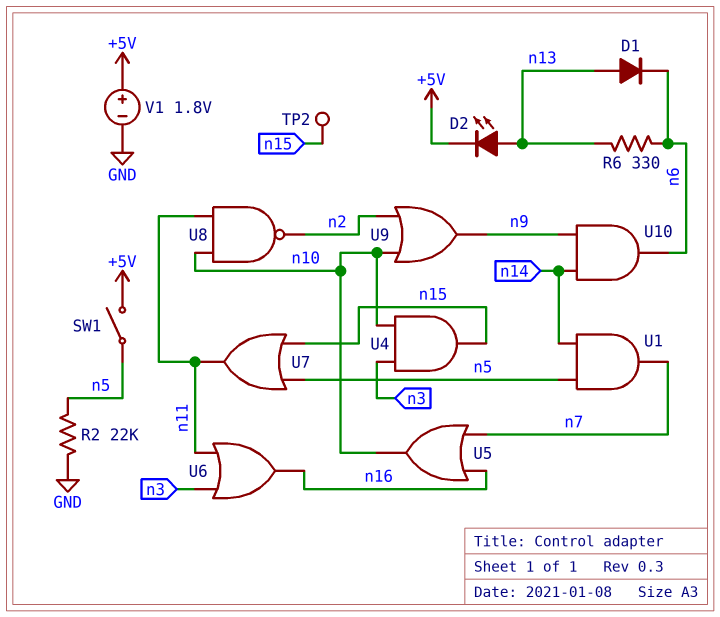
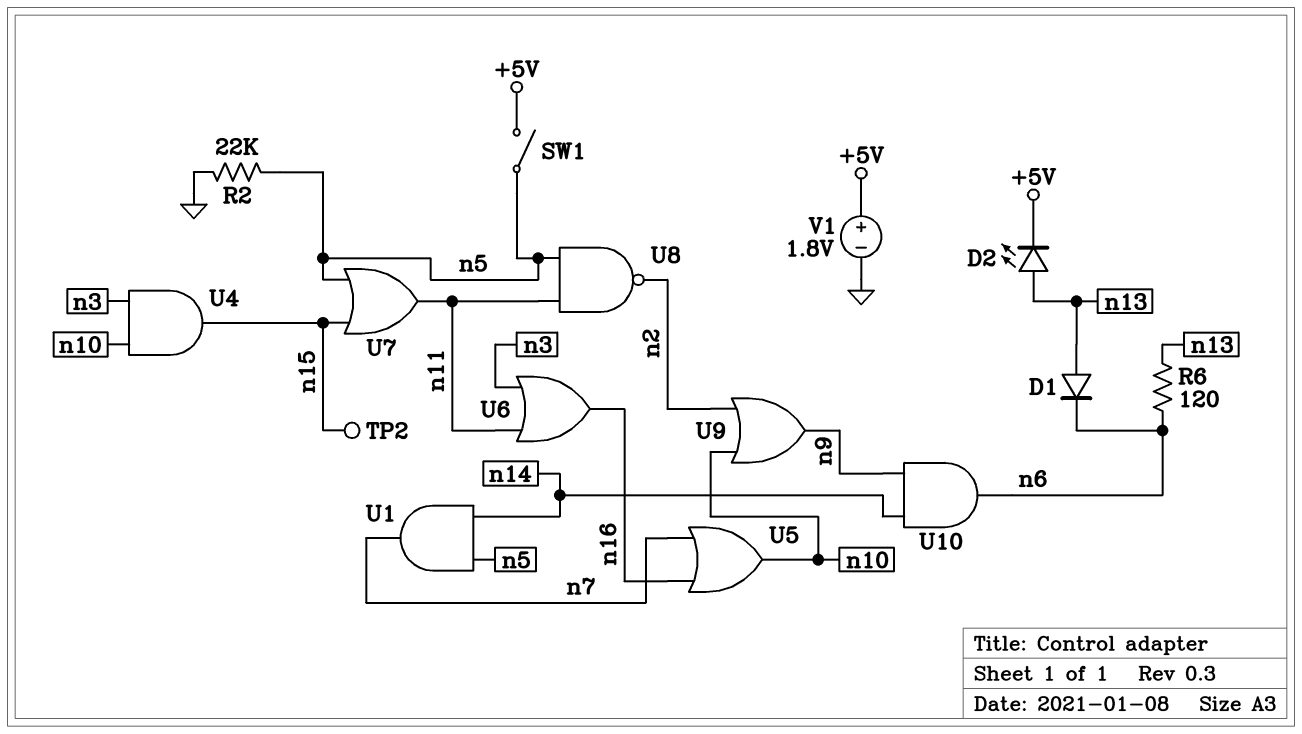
R6: 330 (n6, n13) -> 120 (n6, n13)
U8: NAND (in n10, in n11, out n2) -> NAND (in n5, in n11, out n2)

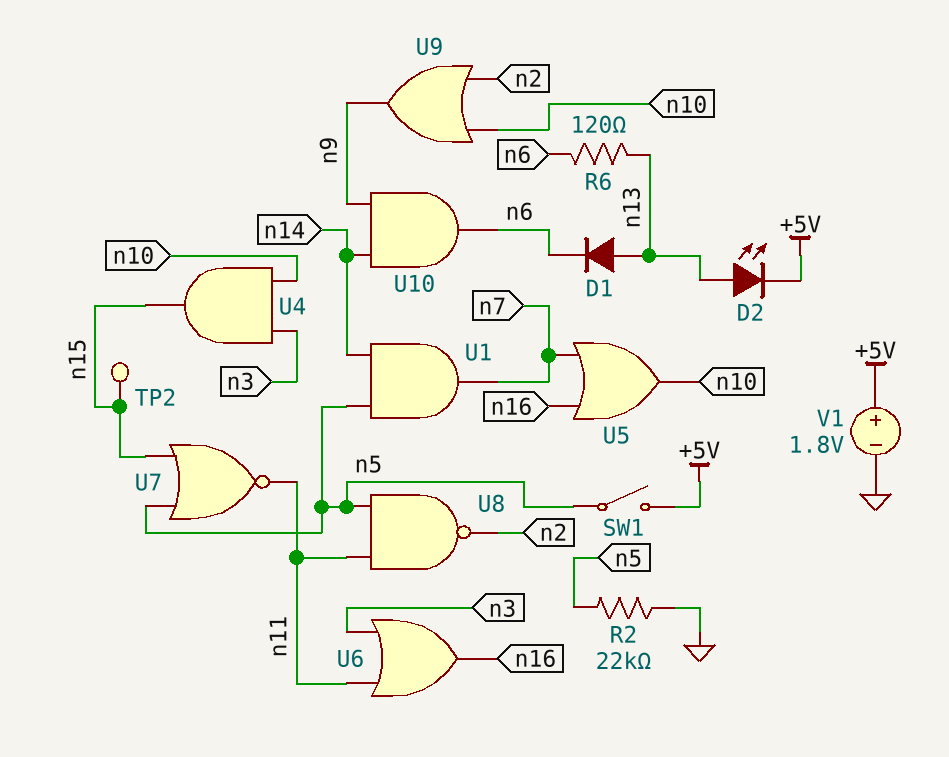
U7: OR (in n5, in n15, out n11) -> NOR (in n5, in n15, out n11)

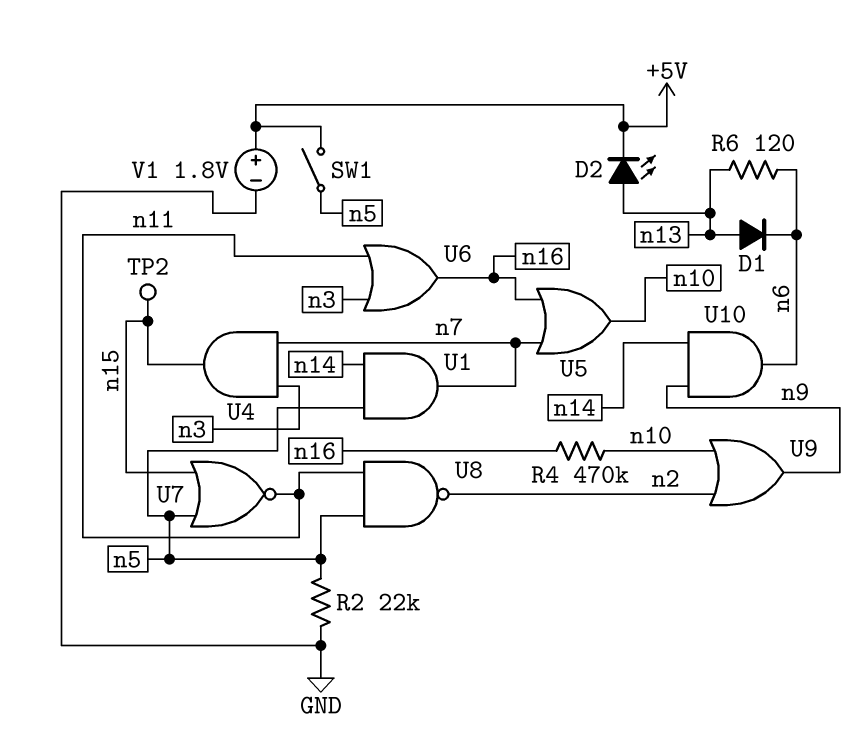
R4: none -> 470k (n10, n16)
U4: AND (in n3, in n10, out n15) -> AND (in n3, in n7, out n15)

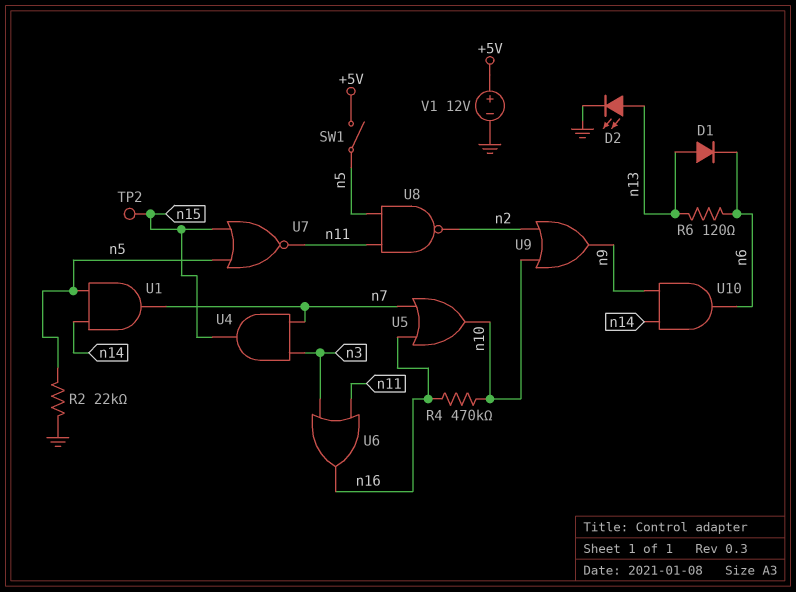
D2: LED (A n13, K +5V) -> LED (A n13, K GND)
V1: 1.8V (plus +5V, minus GND) -> 12V (plus +5V, minus GND)

